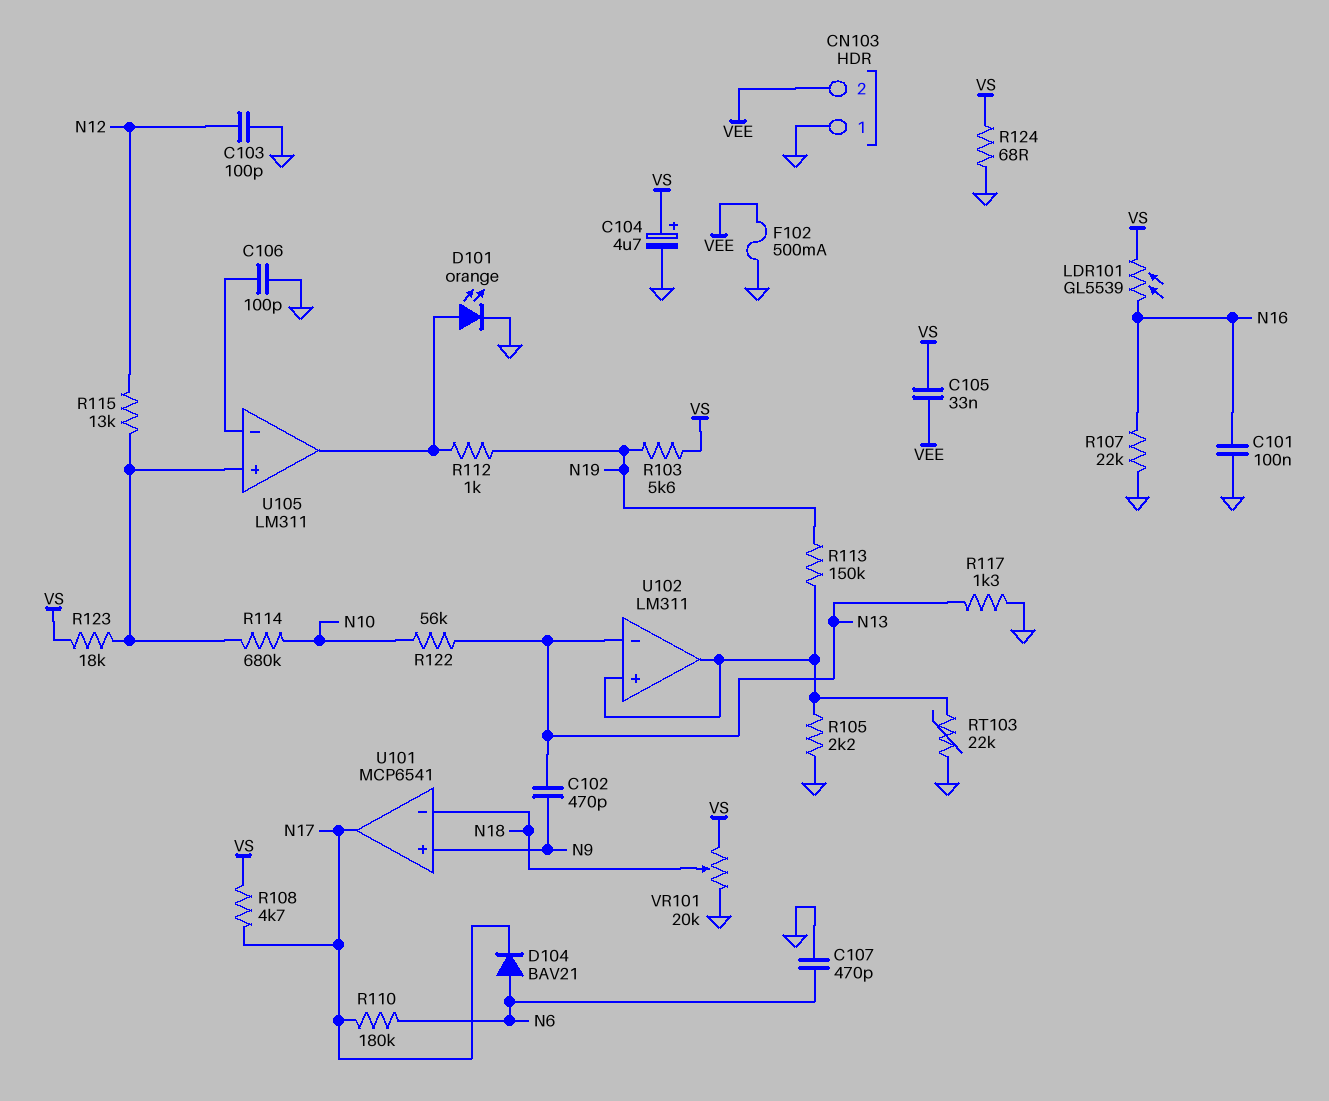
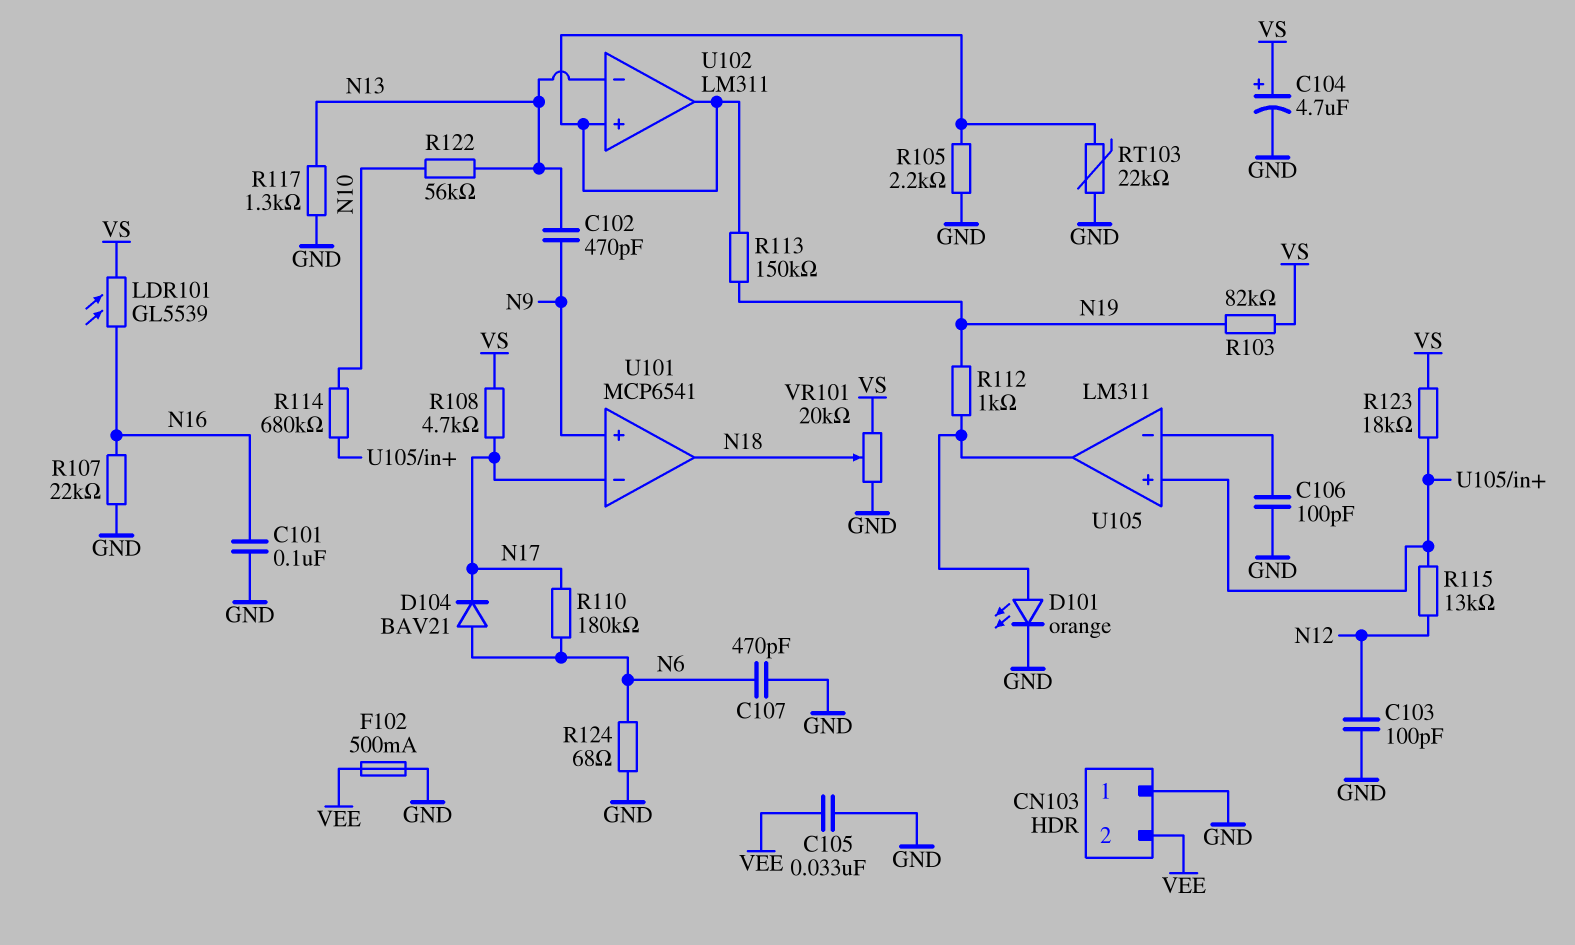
C105: 33nF (VEE, VS) -> 33nF (GND, VEE)
R103: 5.6k (N19, VS) -> 82k (N19, VS)
R124: 68 (GND, VS) -> 68 (GND, N6)
U101 pin in-: N18 -> N17
U101 pin out: N17 -> N18

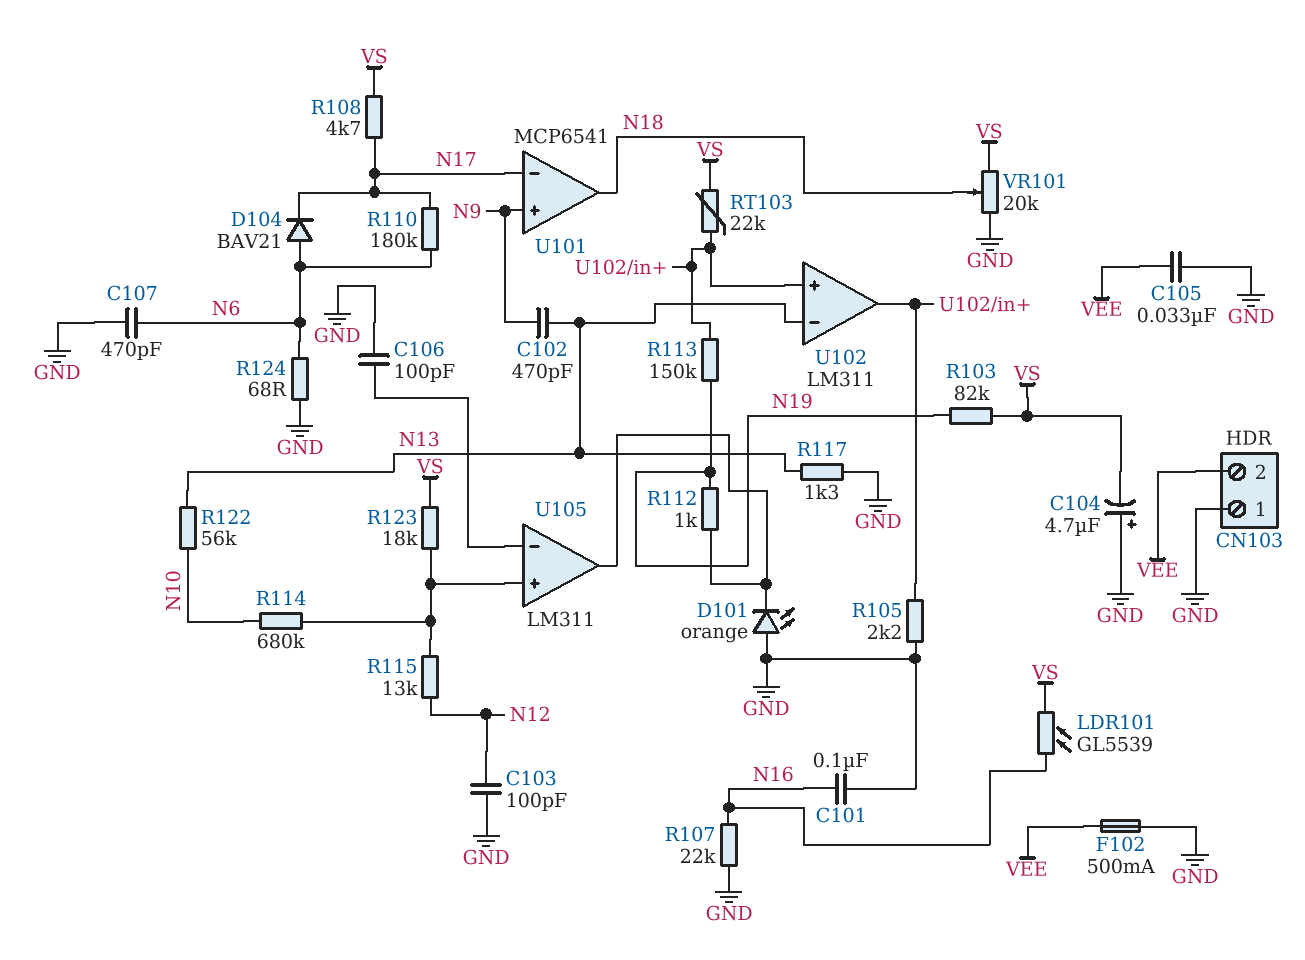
C104: 4.7uF (plus VS, minus GND) -> 4.7uF (plus GND, minus VS)
D101: LED orange (A U105/out, K GND) -> LED orange (A GND, K U105/out)
RT103: 22k (GND, U102/in+) -> 22k (U102/in+, VS)

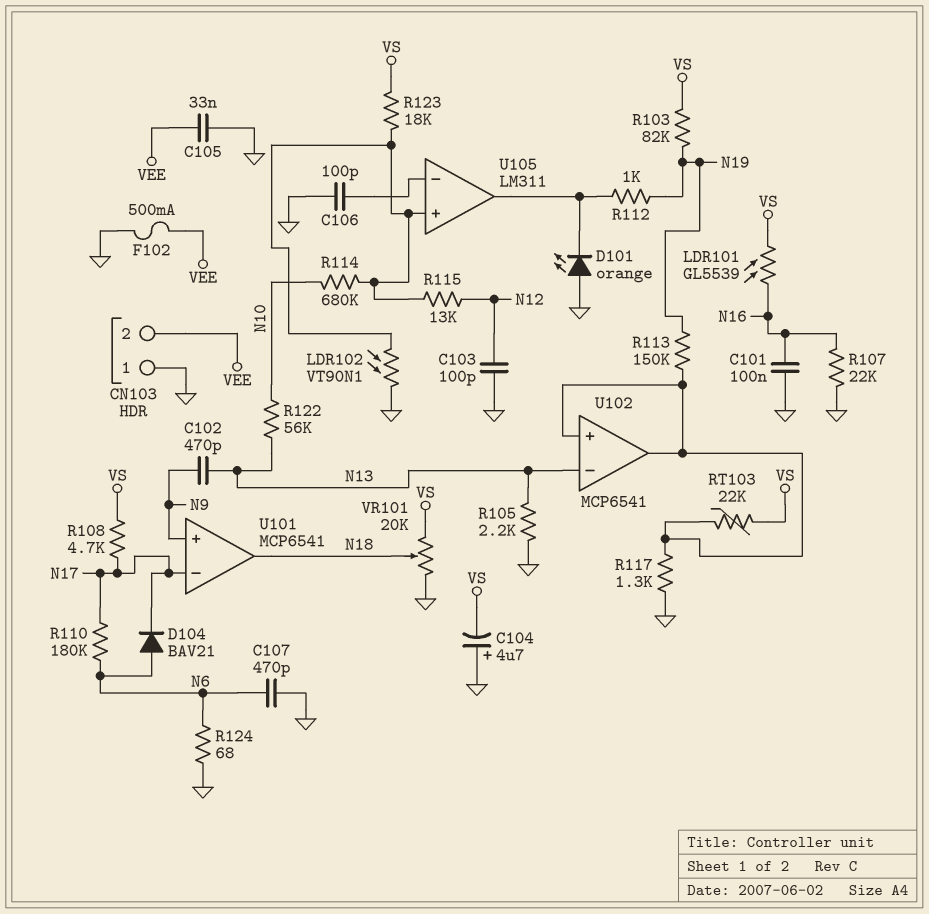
LDR102: none -> VT90N1 (GND, U105/in+)
R105: 2.2k (GND, U102/in+) -> 2.2k (GND, N13)
R117: 1.3k (GND, N13) -> 1.3k (GND, U102/in+)
U102: LM311 -> MCP6541

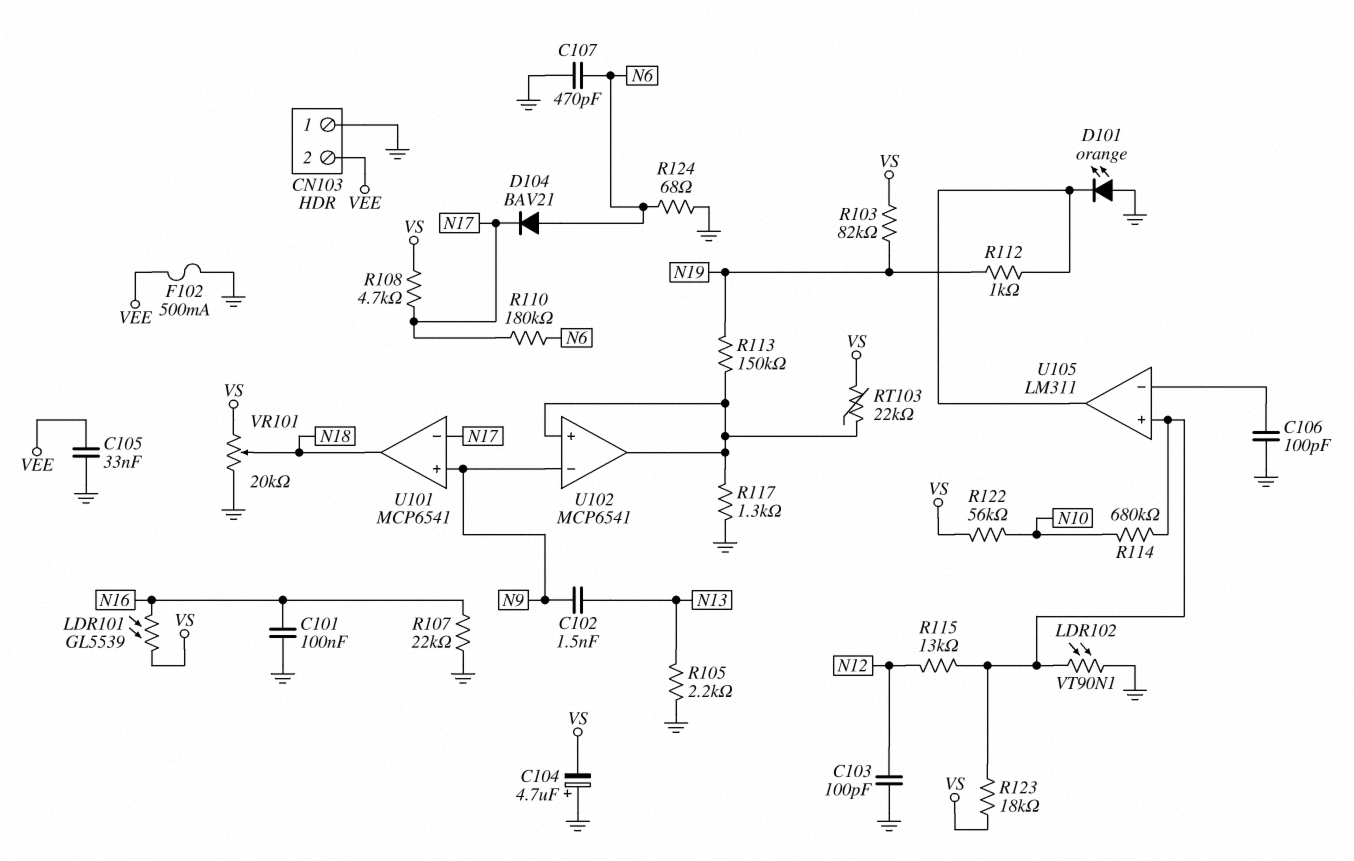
C102: 470pF (N9, N13) -> 1.5nF (N9, N13)
R122: 56k (N10, N13) -> 56k (N10, VS)
U102 pin in-: N13 -> N9

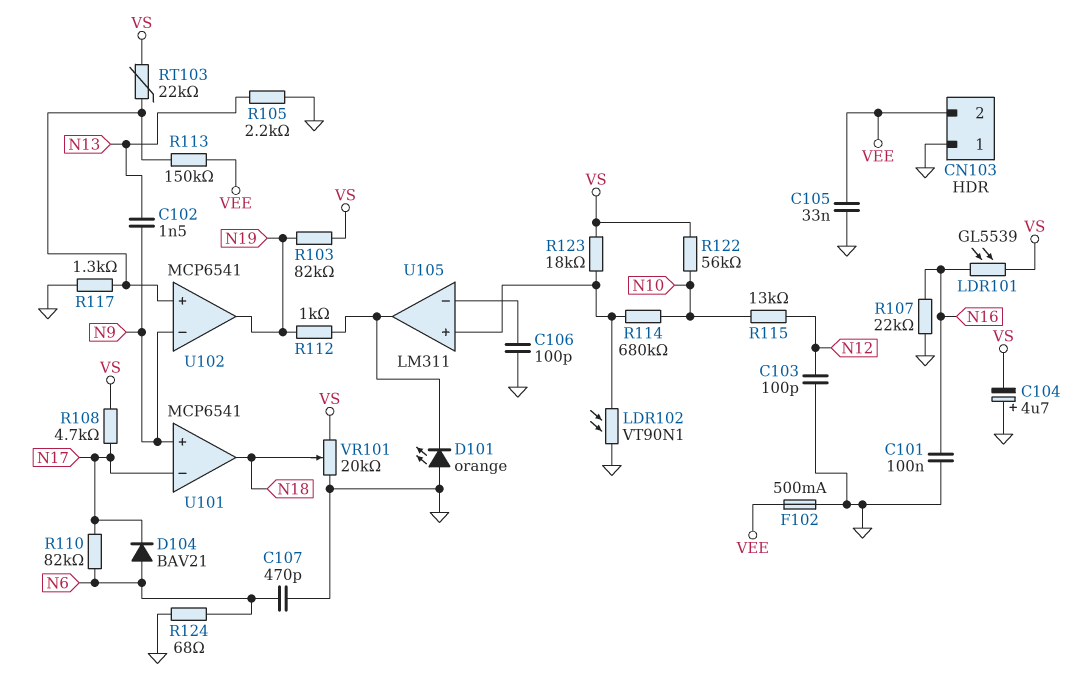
R110: 180k (N6, N17) -> 82k (N6, N17)
R113: 150k (N19, U102/in+) -> 150k (U102/in+, VEE)
R115: 13k (N12, U105/in+) -> 13k (N10, N12)
U102 pin out: U102/in+ -> N19

